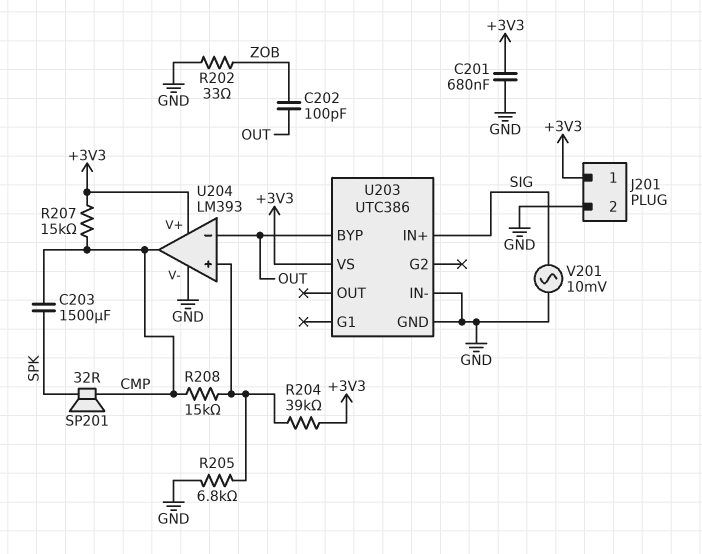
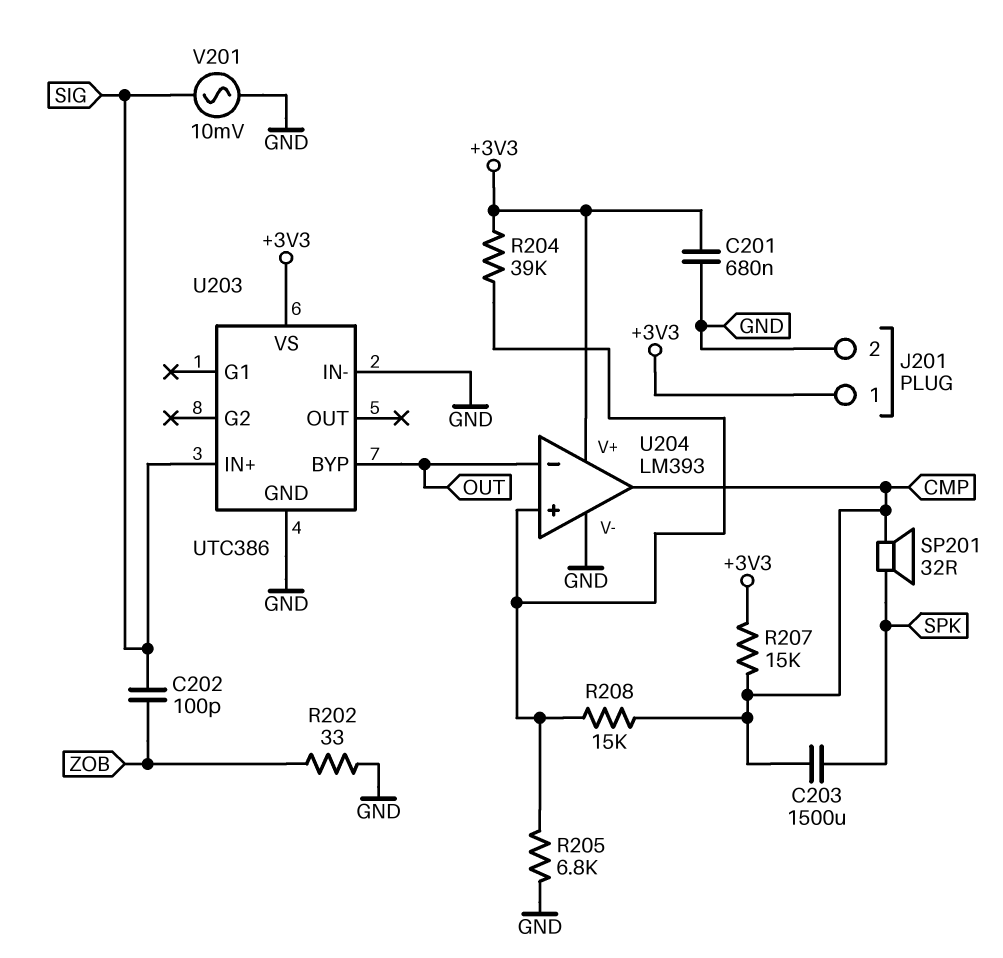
C202: 100pF (OUT, ZOB) -> 100pF (SIG, ZOB)

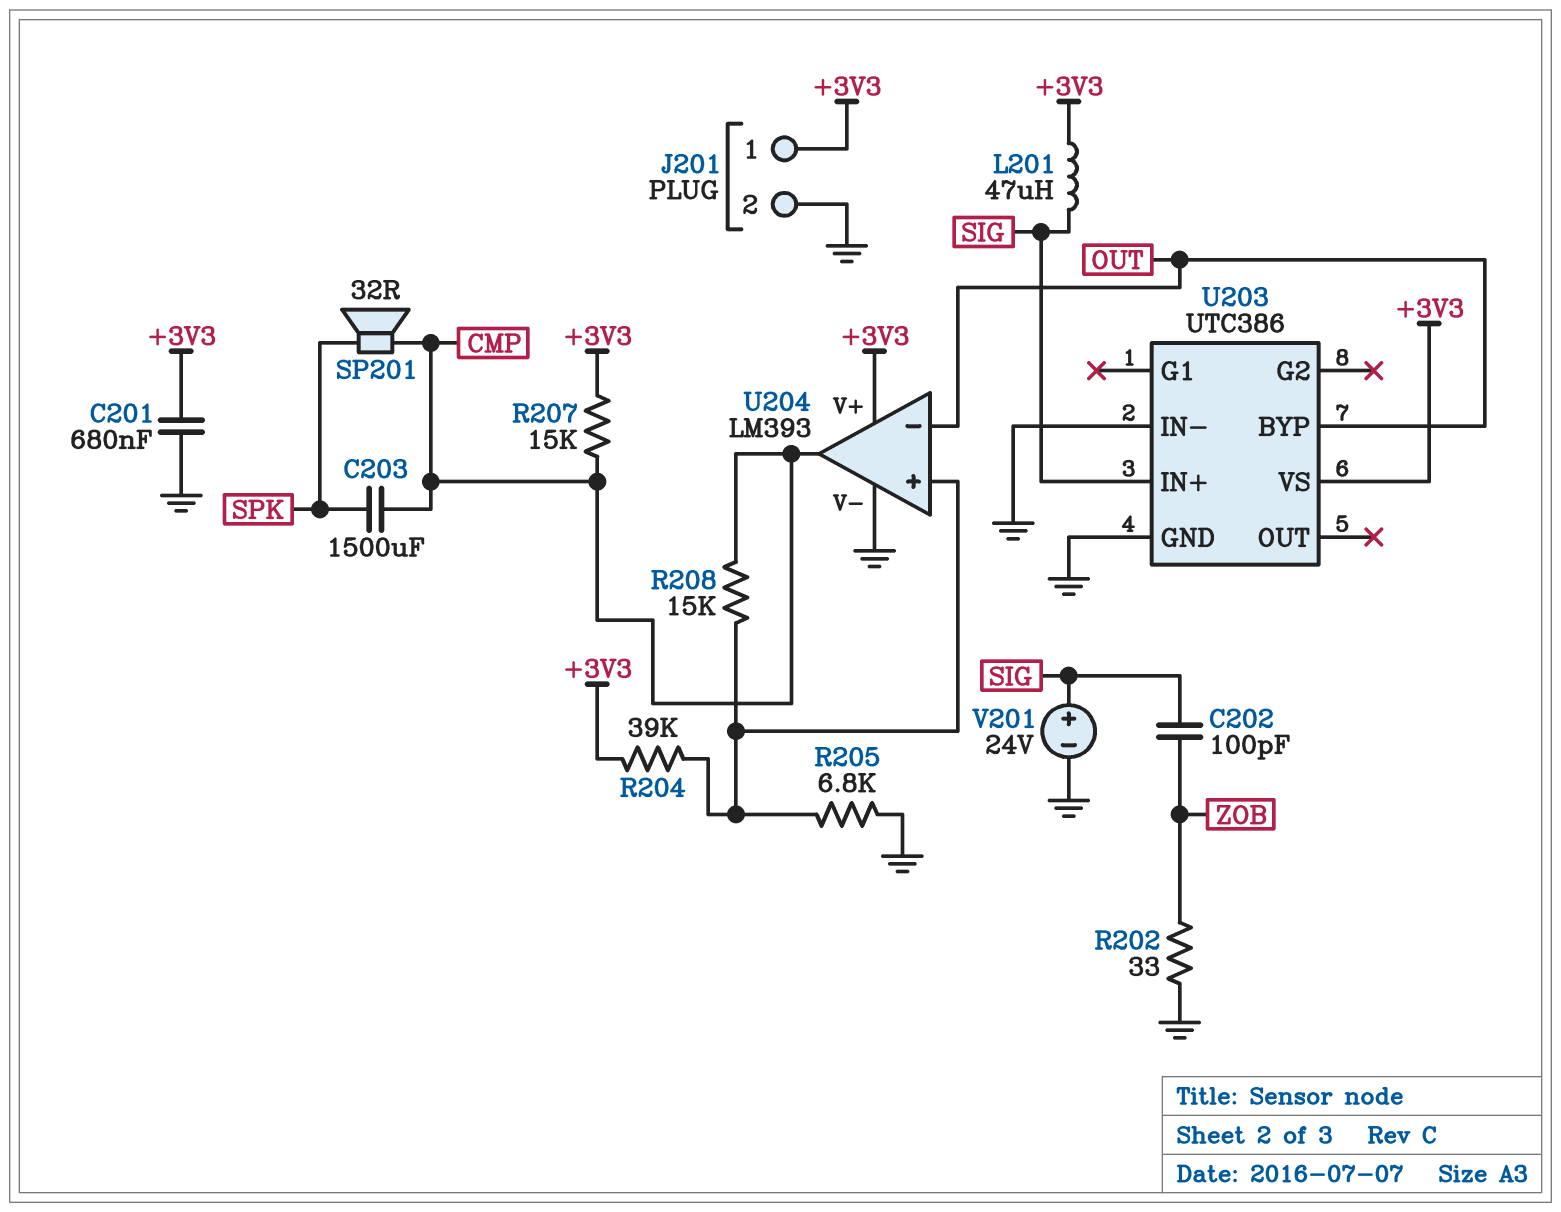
L201: none -> 47uH (+3V3, SIG)
V201: AC 10mV (GND, SIG) -> 24V (plus SIG, minus GND)

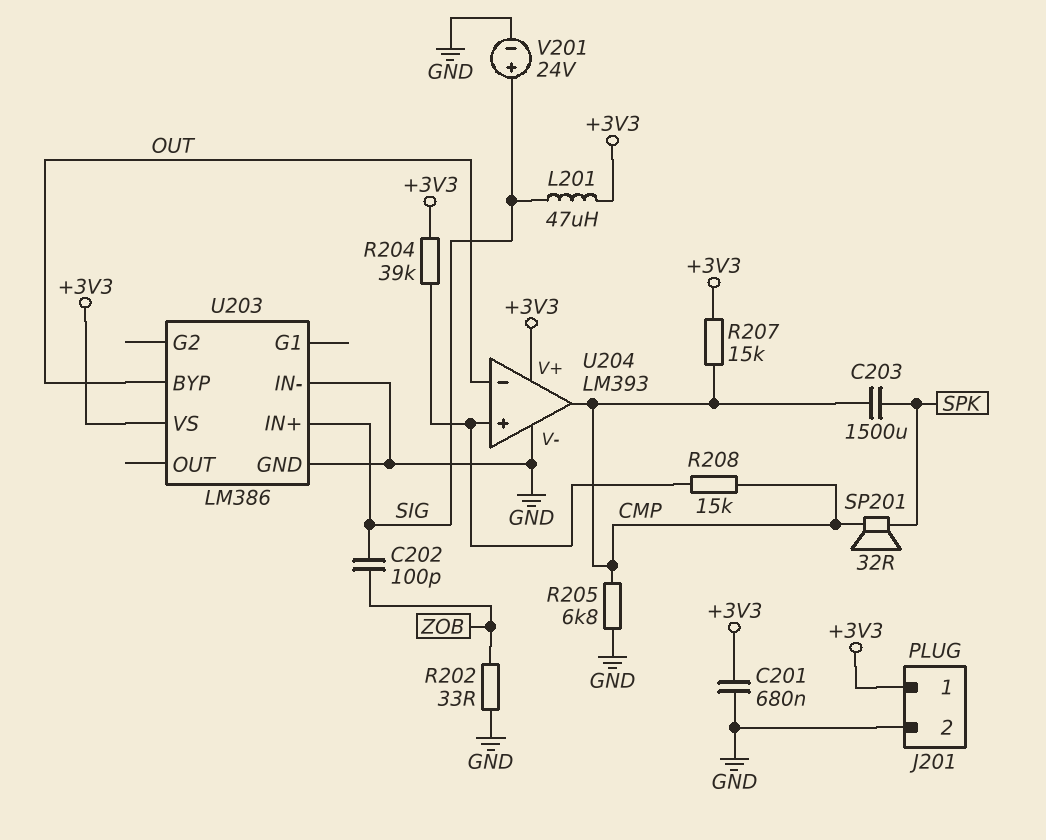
R205: 6.8k (GND, U204/in+) -> 6.8k (CMP, GND)
U203: UTC386 -> LM386

